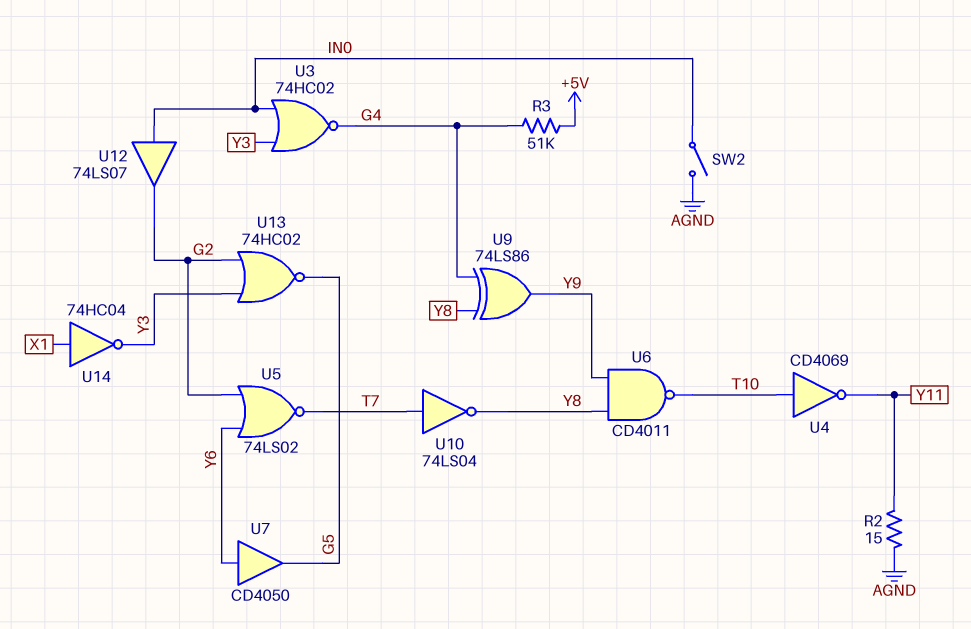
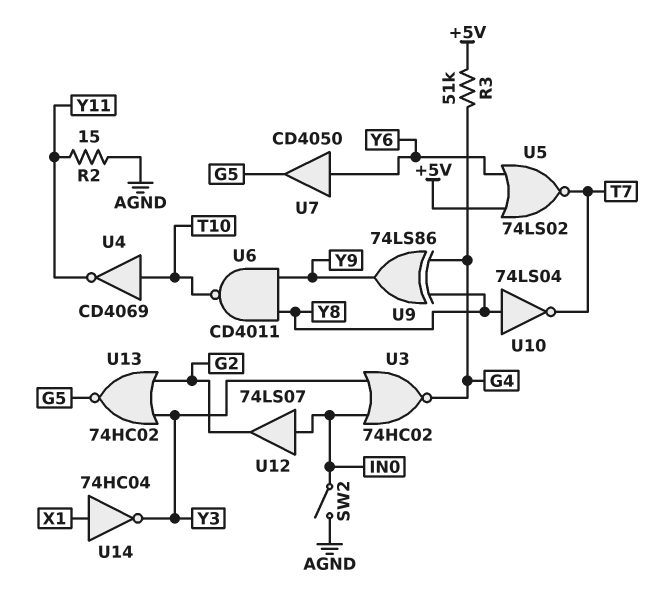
U5: NOR 74LS02 (in G2, in Y6, out T7) -> NOR 74LS02 (in +5V, in Y6, out T7)
U10: NOT 74LS04 (in T7, out Y8) -> NOT 74LS04 (in Y8, out T7)

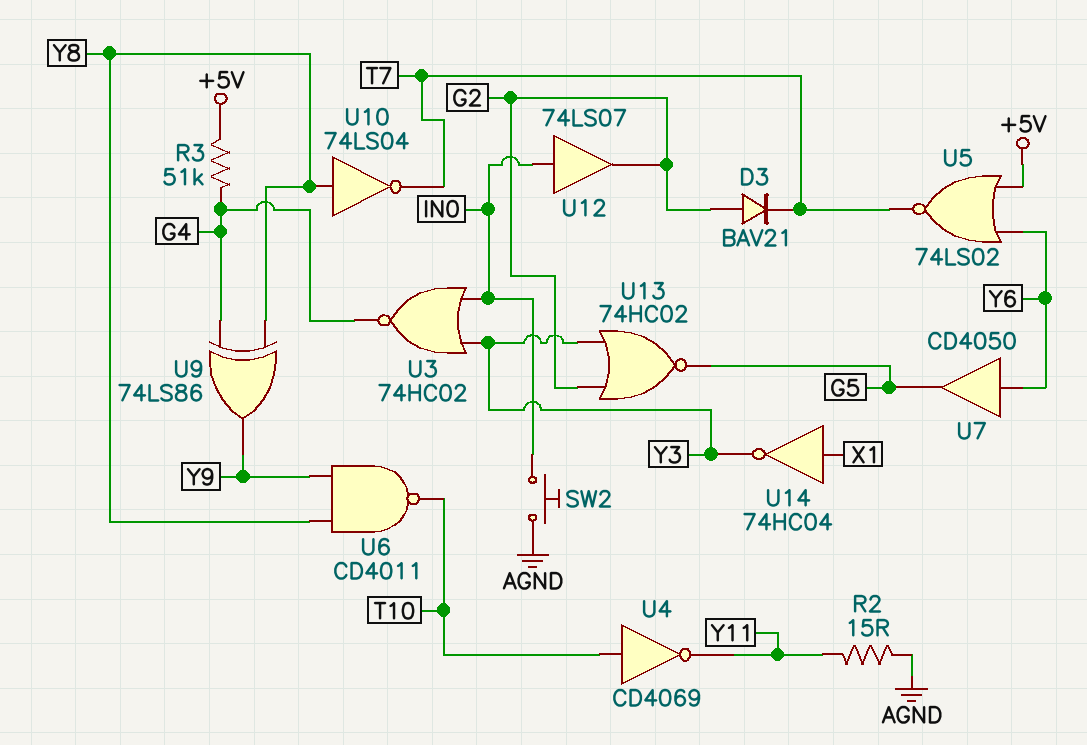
D3: none -> diode BAV21 (A G2, K T7)
SW2: switch (AGND, IN0) -> button (AGND, IN0)

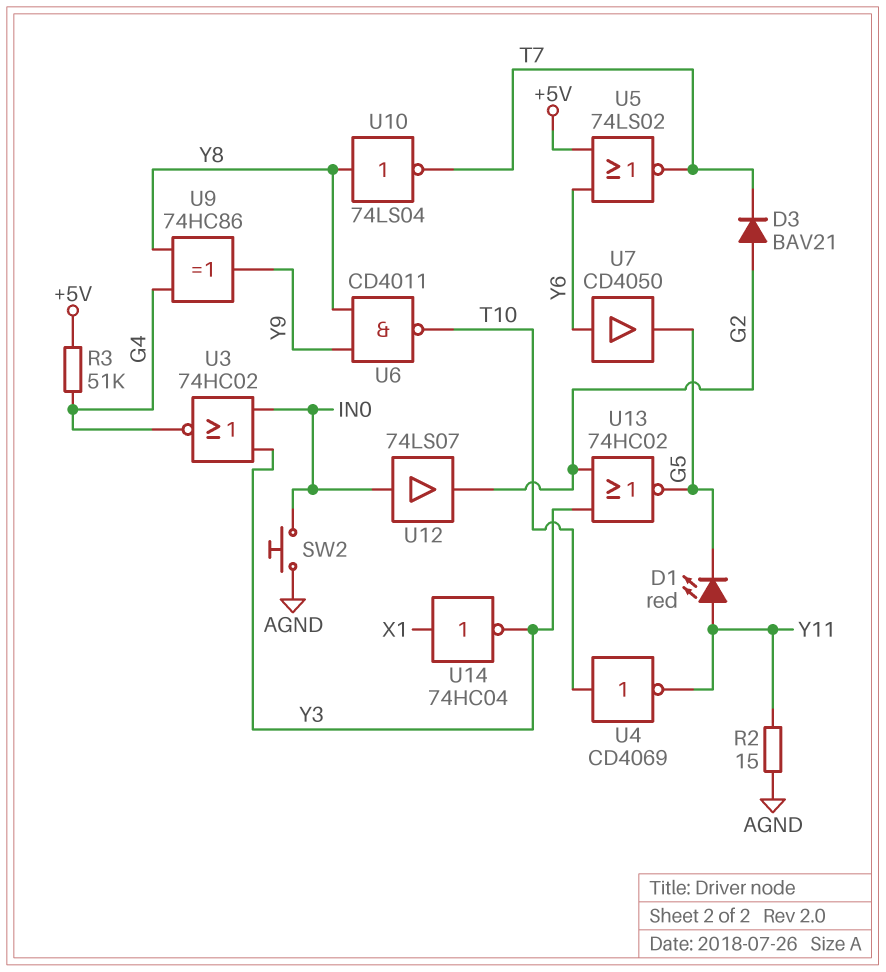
D1: none -> LED red (A Y11, K G5)
U9: XOR 74LS86 (in G4, in Y8, out Y9) -> XOR 74HC86 (in G4, in Y8, out Y9)

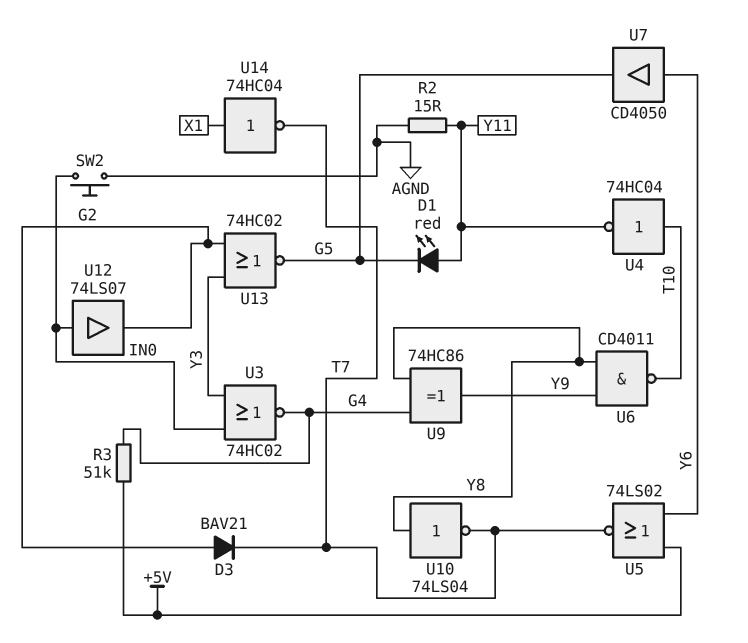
U4: NOT CD4069 (in T10, out Y11) -> NOT 74HC04 (in T10, out Y11)
U14: NOT 74HC04 (in X1, out Y3) -> NOT 74HC04 (in X1, out T7)

